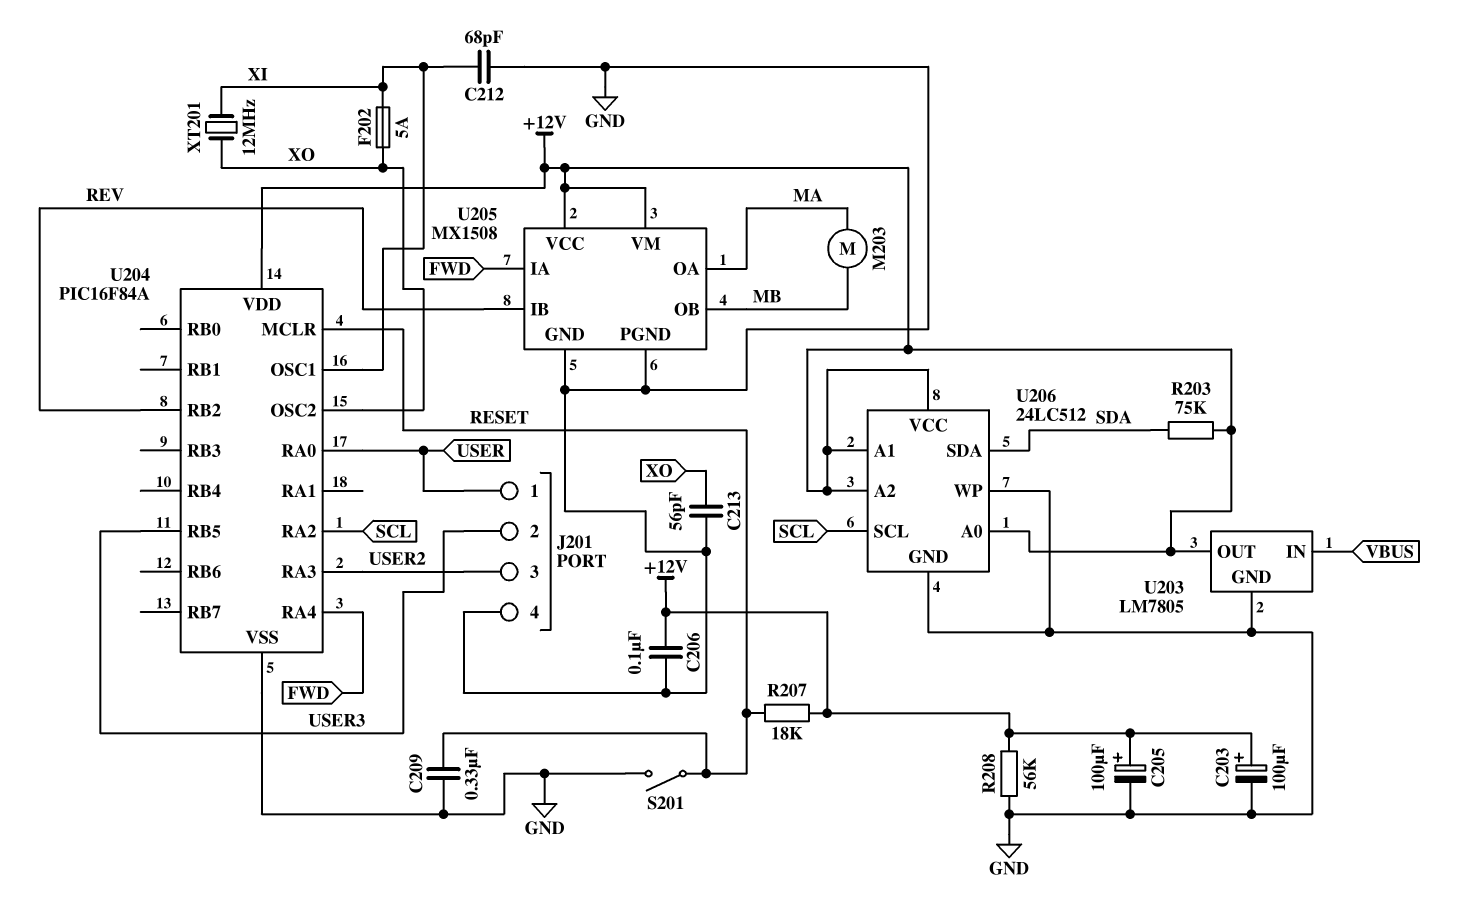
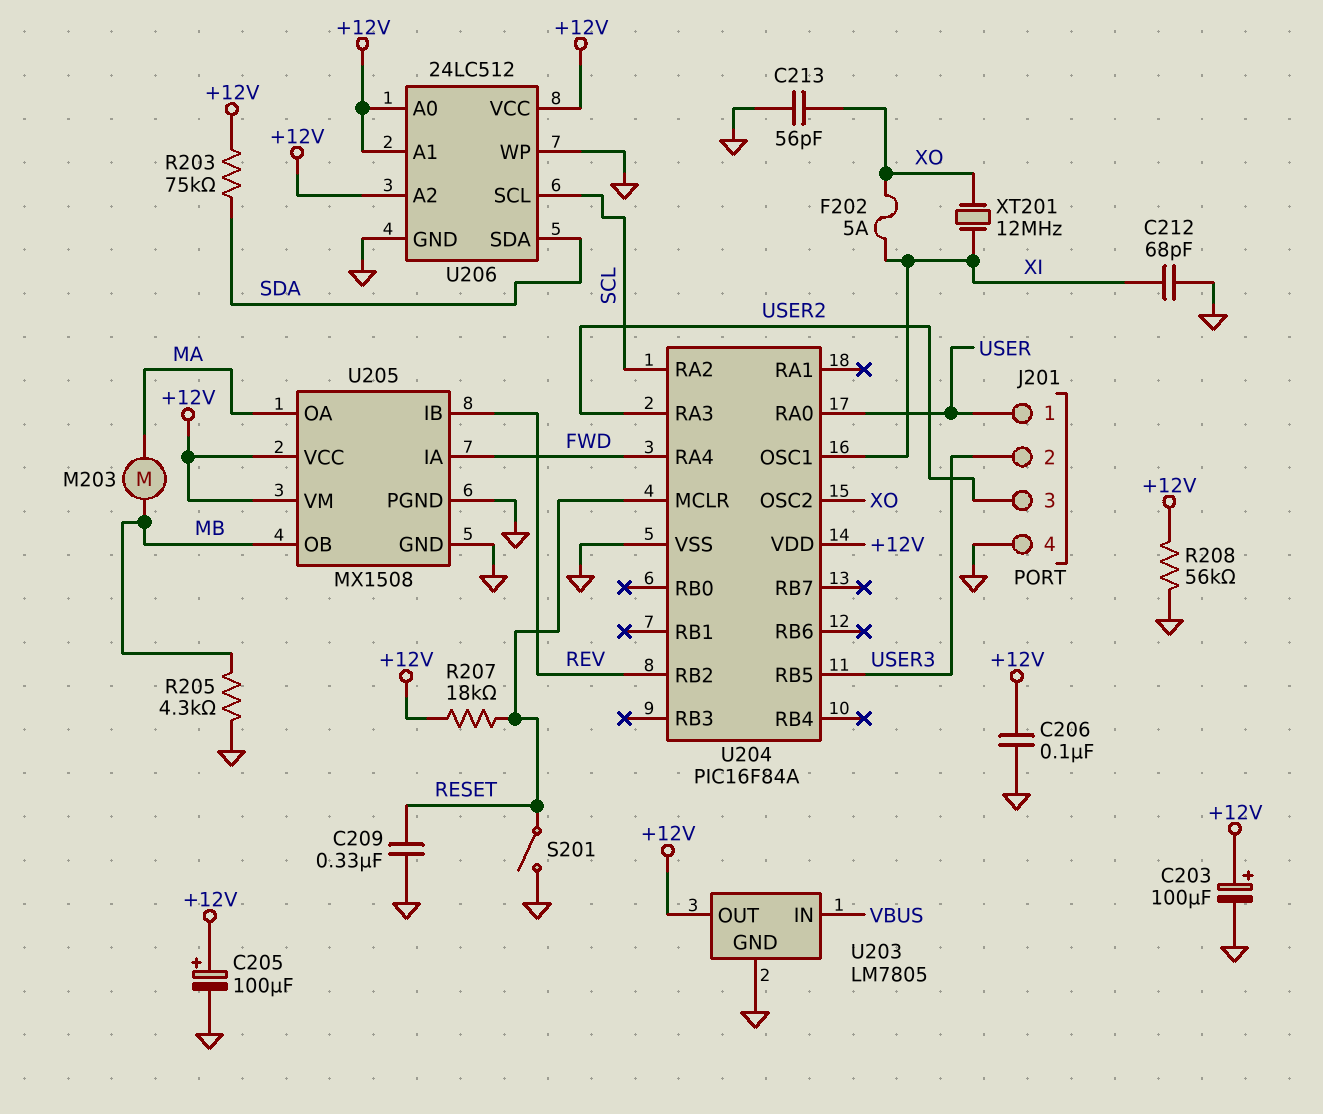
R205: none -> 4.3k (GND, MB)

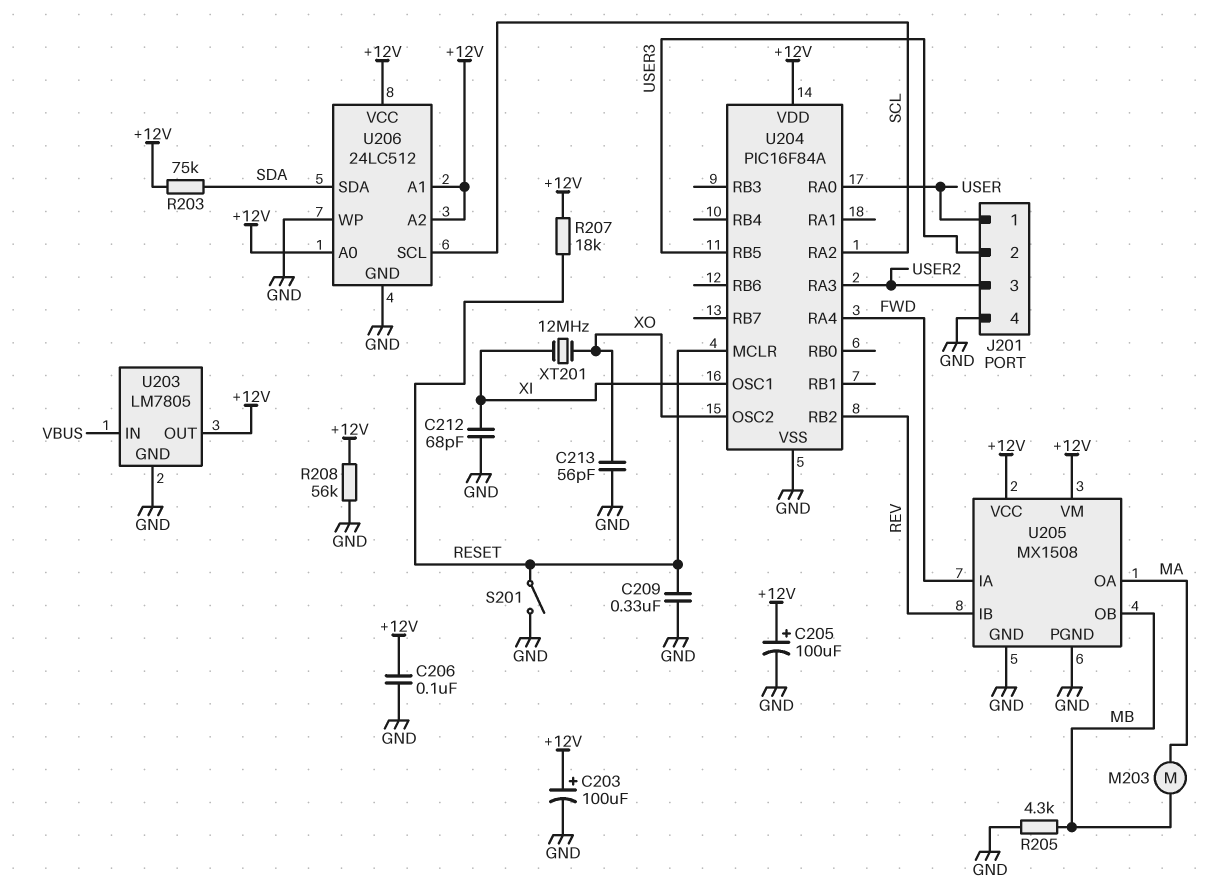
F202: 5A (XI, XO) -> none

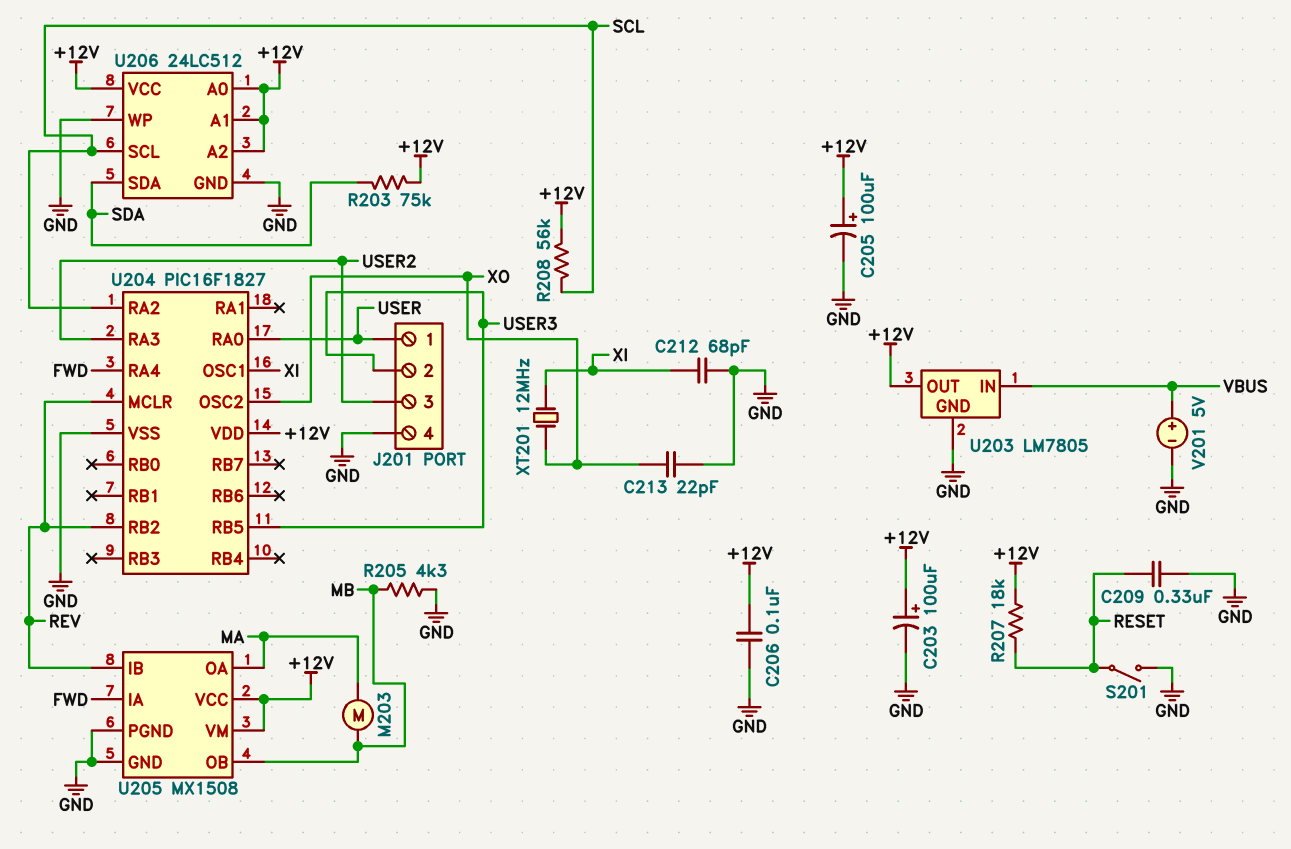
C213: 56pF (GND, XO) -> 22pF (GND, XO)
R208: 56k (+12V, GND) -> 56k (+12V, SCL)
U204: PIC16F84A -> PIC16F1827
U204 pin MCLR: RESET -> REV
V201: none -> 5V (plus VBUS, minus GND)

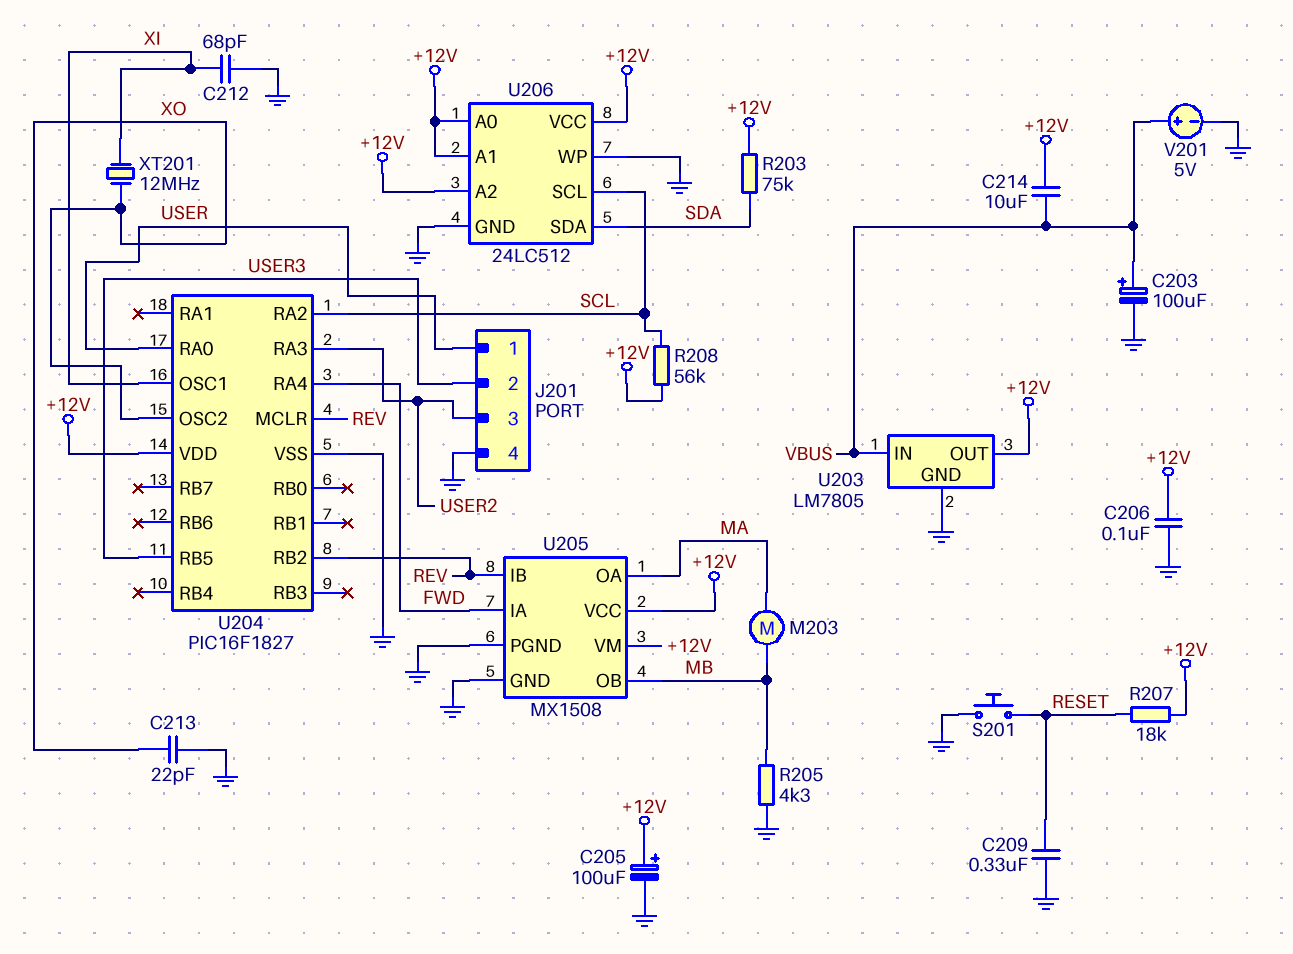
C203: 100uF (plus +12V, minus GND) -> 100uF (plus VBUS, minus GND)
C214: none -> 10uF (+12V, VBUS)
S201: switch (GND, RESET) -> button (GND, RESET)

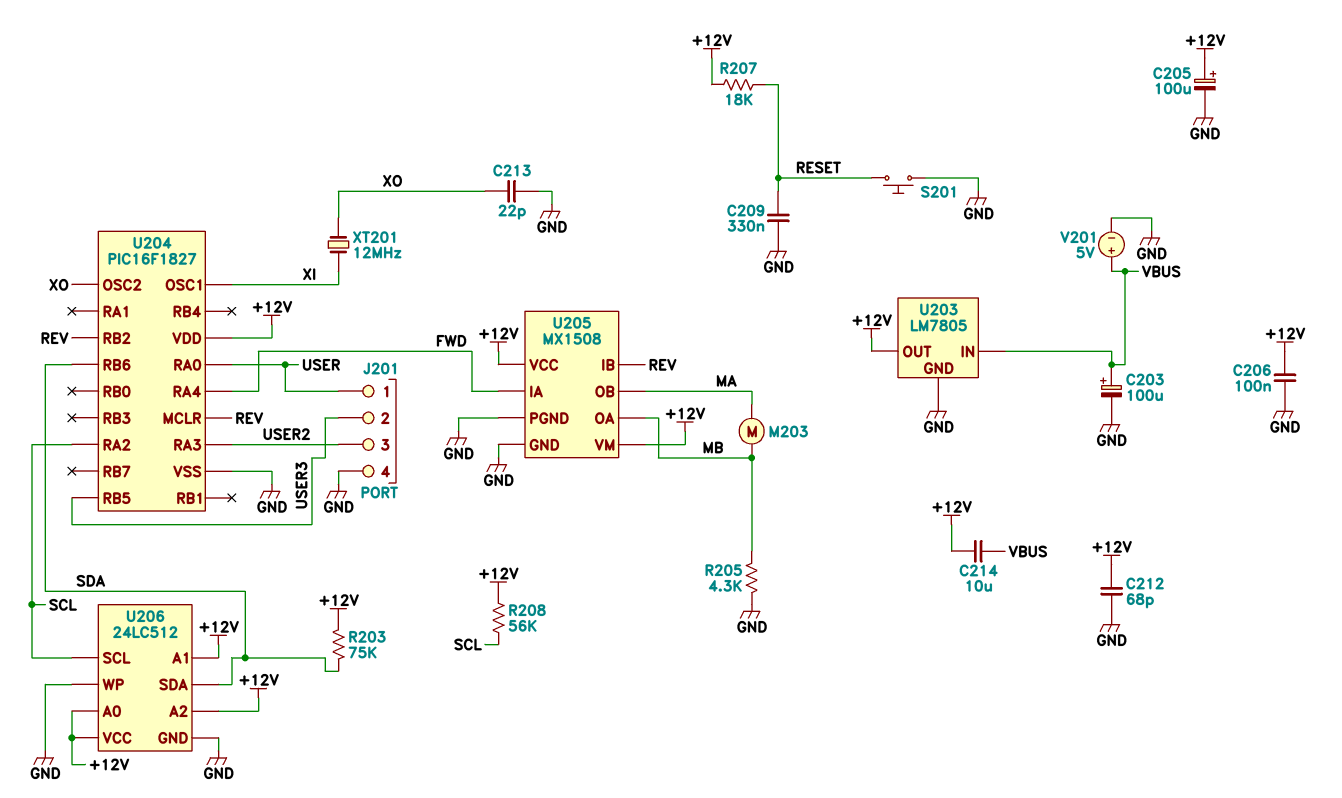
C212: 68pF (GND, XI) -> 68pF (+12V, GND)
U204 pin RB6: none -> SDA
U205 pin OA: MA -> MB
U205 pin OB: MB -> MA

